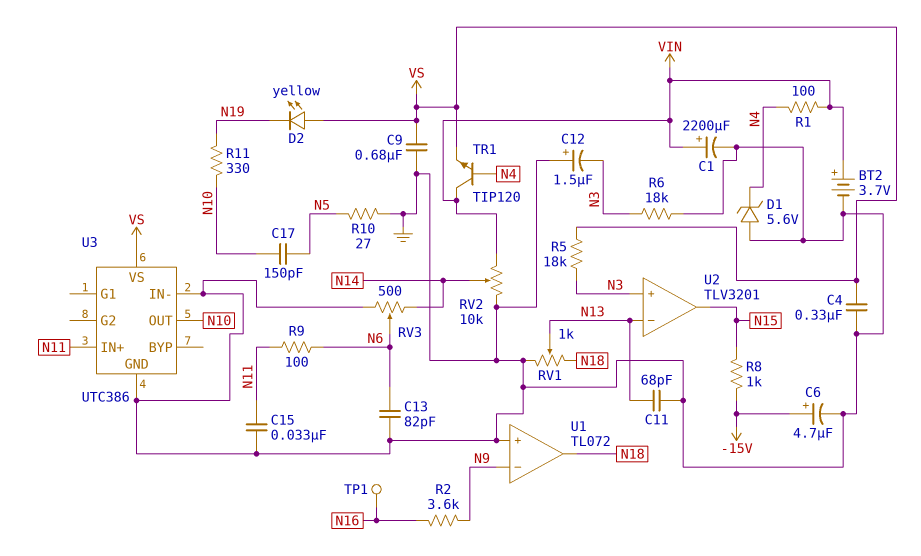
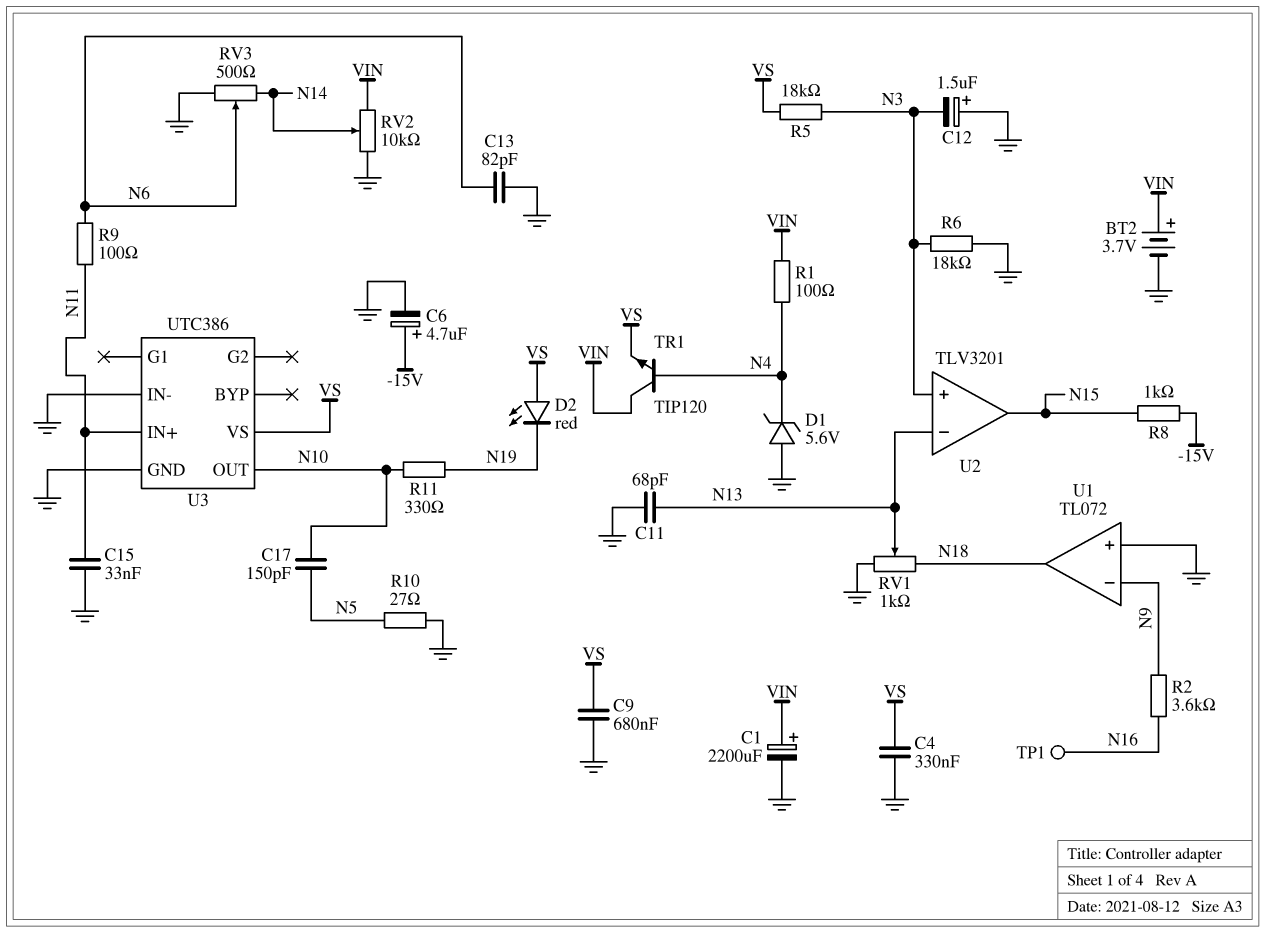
D2: LED yellow (A VS, K N19) -> LED red (A VS, K N19)

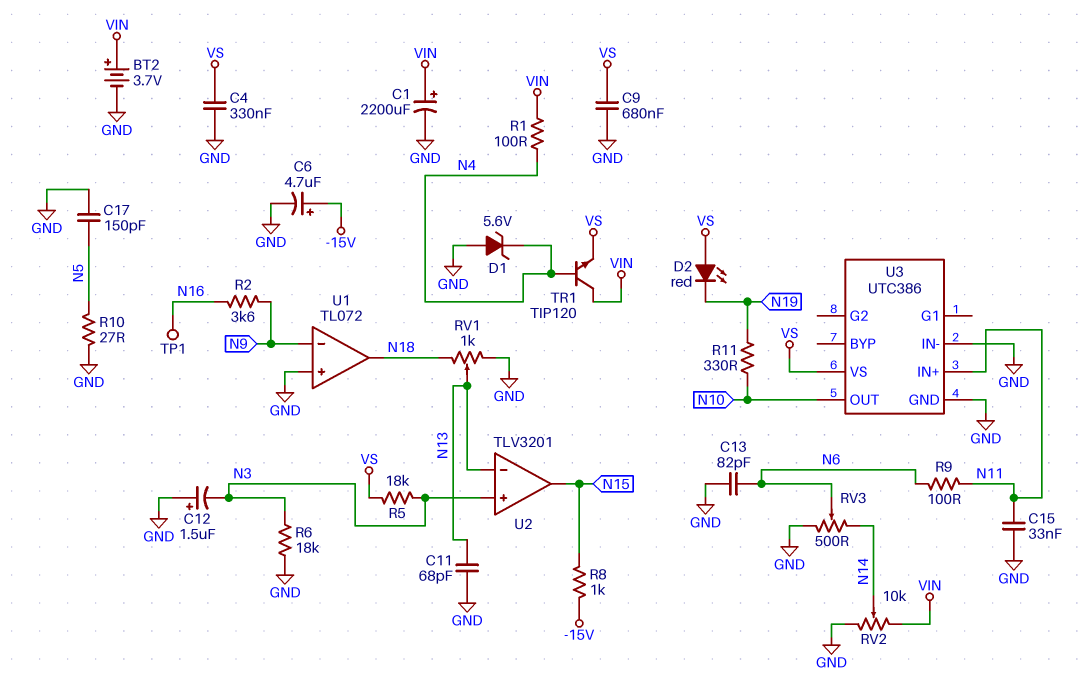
C17: 150pF (N5, N10) -> 150pF (GND, N5)

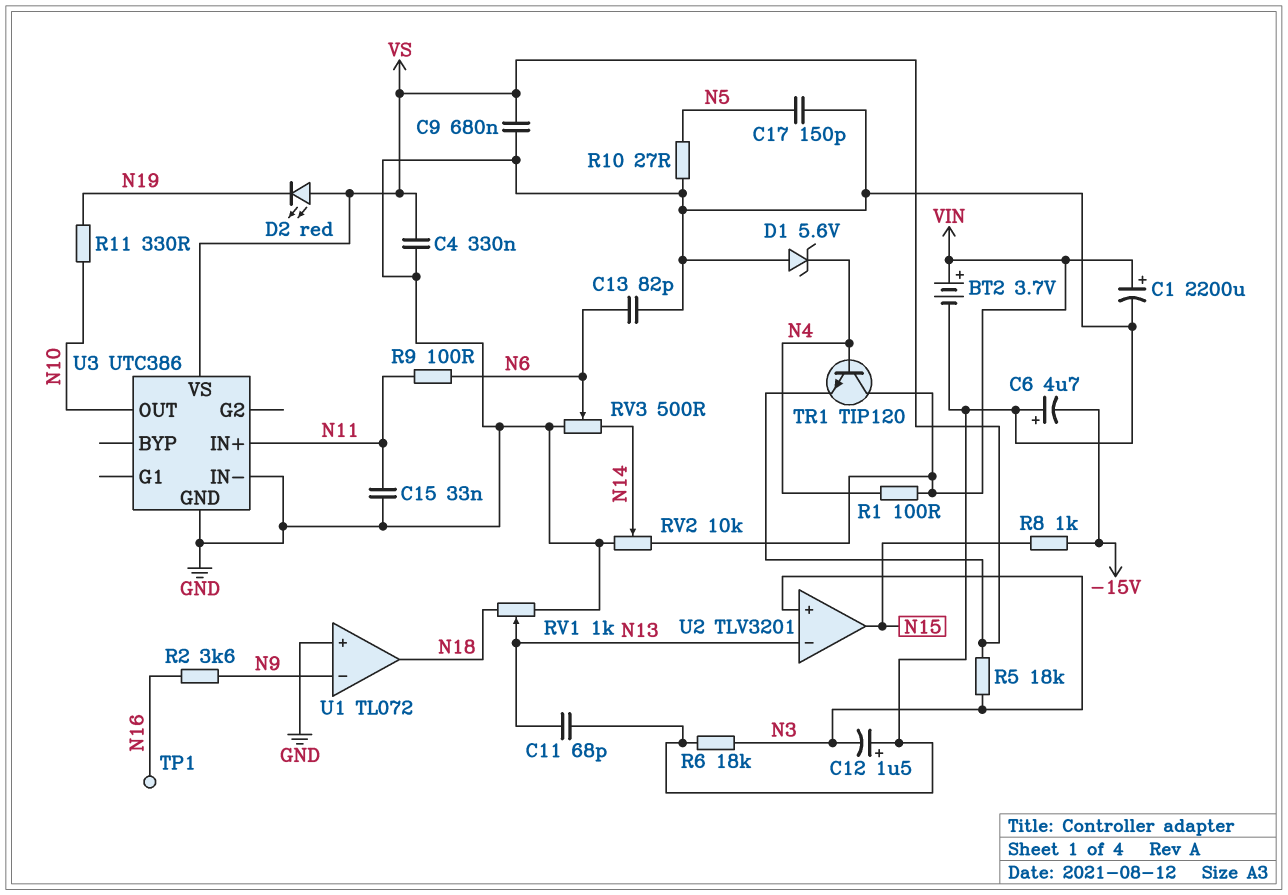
C6: 4.7uF (plus -15V, minus GND) -> 4.7uF (plus GND, minus -15V)

